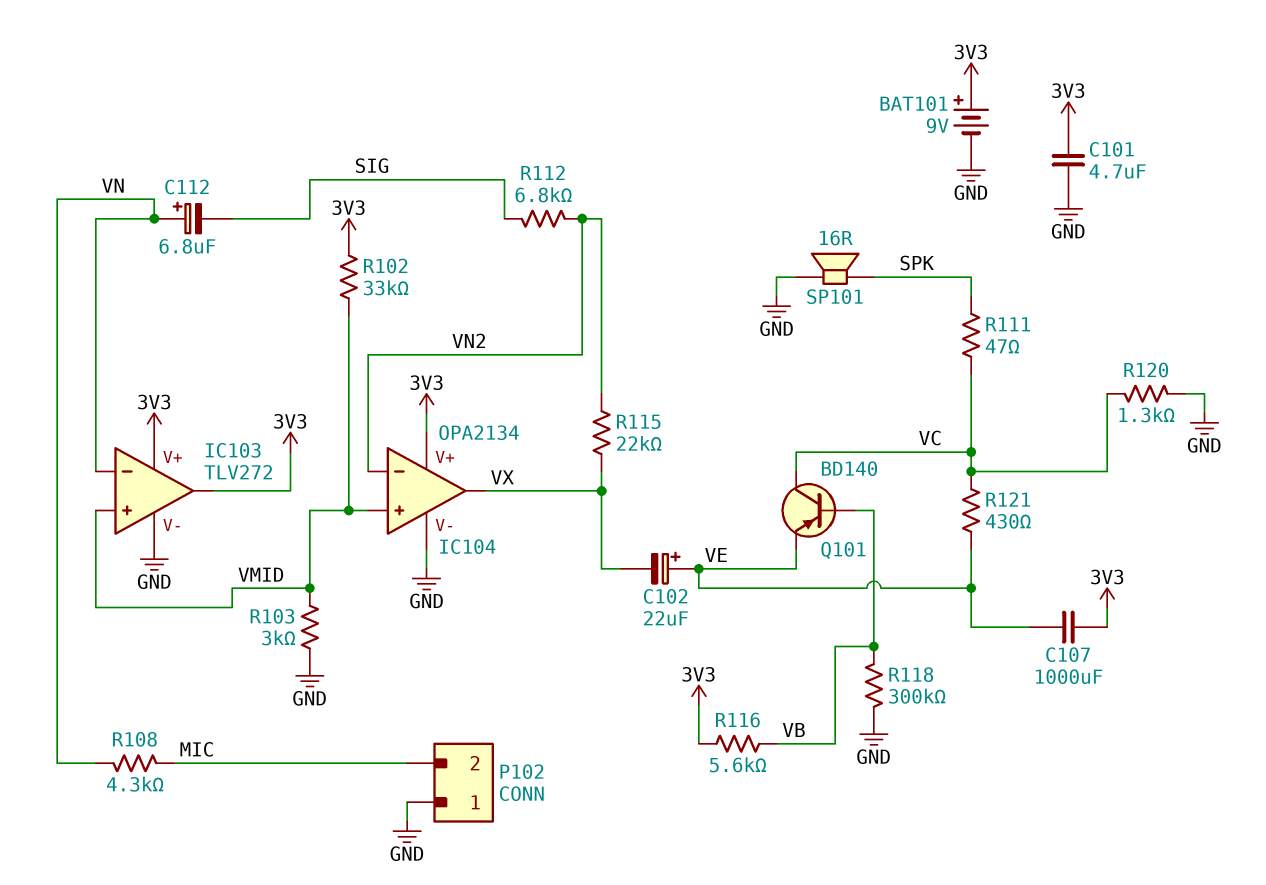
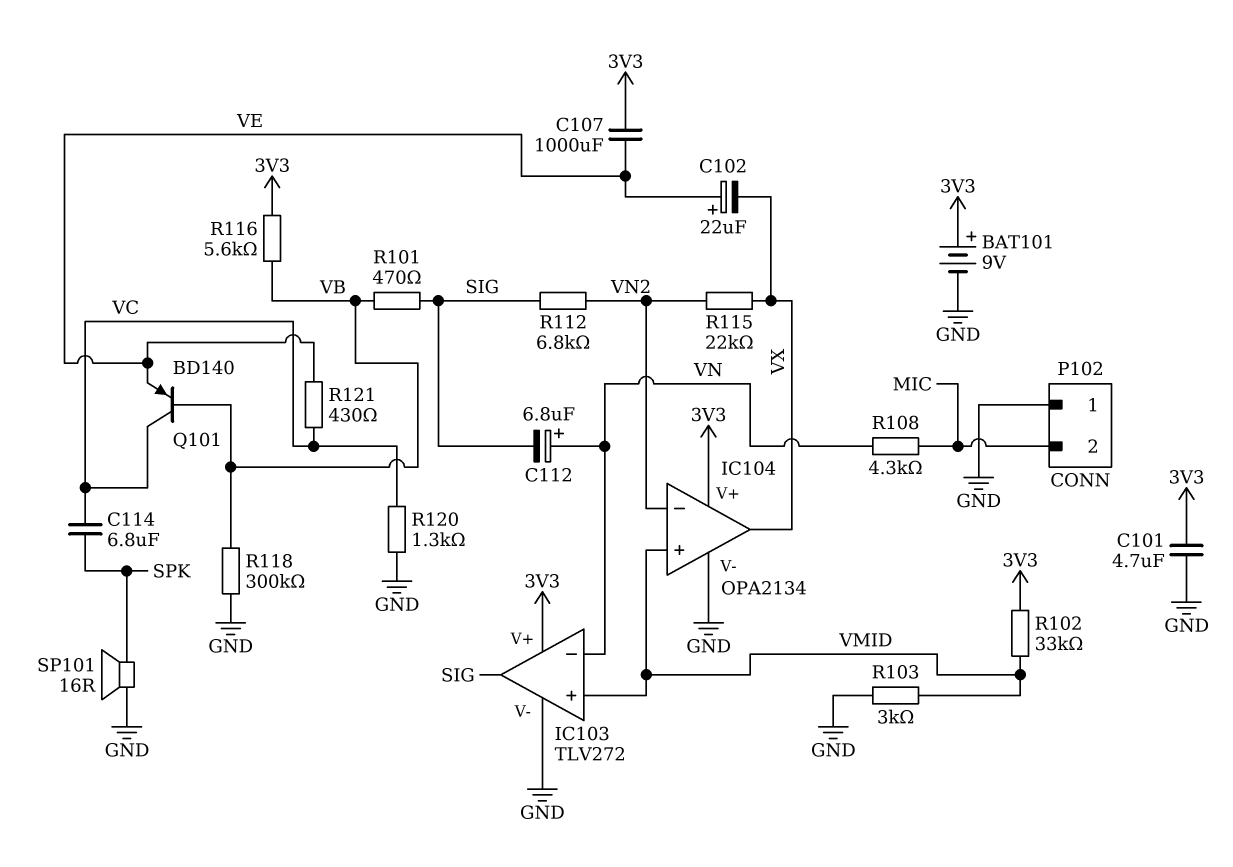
C114: none -> 6.8uF (SPK, VC)
IC103 pin out: 3V3 -> SIG
R101: none -> 470 (SIG, VB)
R111: 47 (SPK, VC) -> none

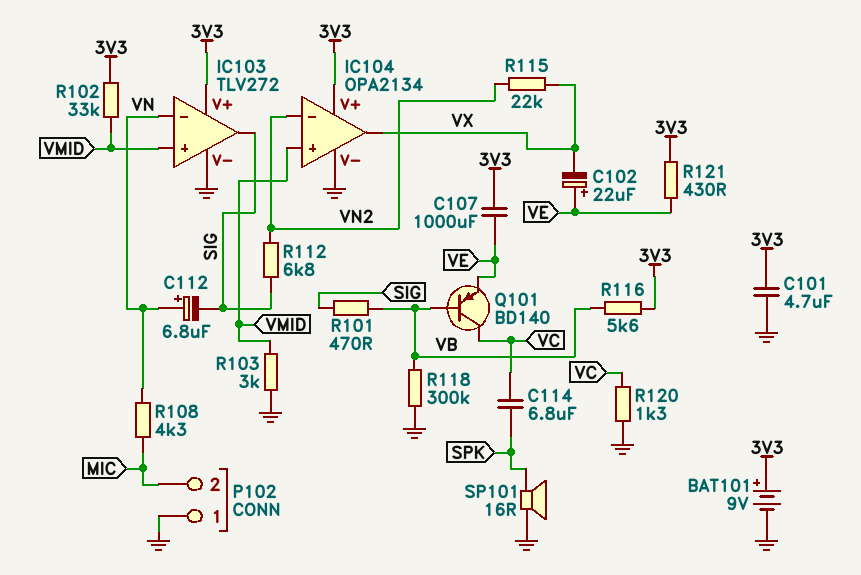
R121: 430 (VC, VE) -> 430 (3V3, VE)

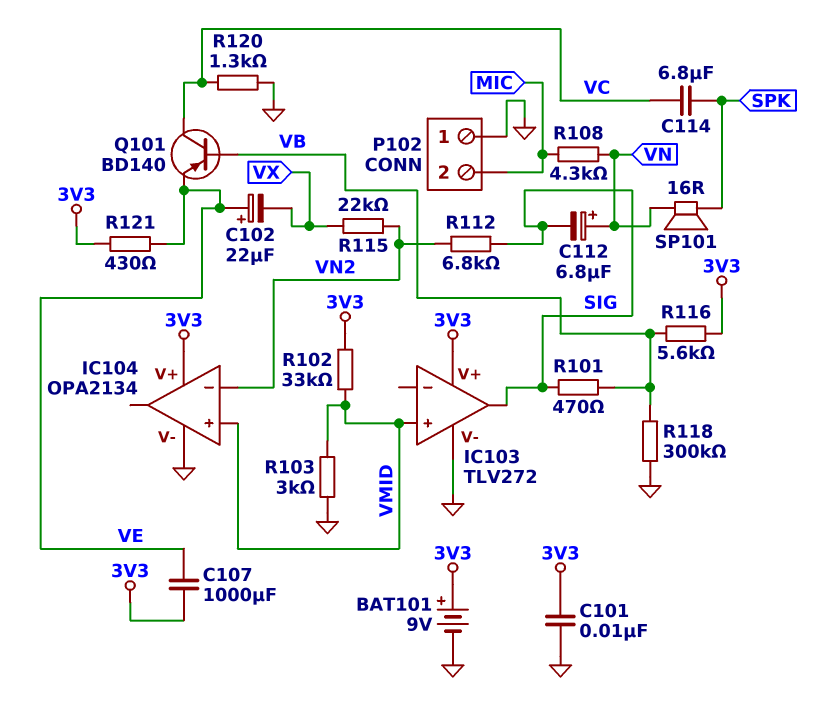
C101: 4.7uF (3V3, GND) -> 10nF (3V3, GND)
IC103 pin in-: VN -> none
IC104 pin out: VX -> none
SP101: speaker 16R (GND, SPK) -> speaker 16R (SPK, VN)

